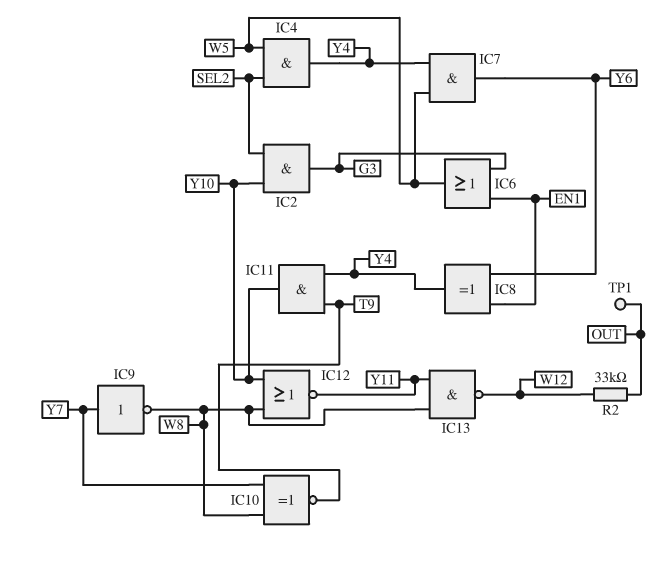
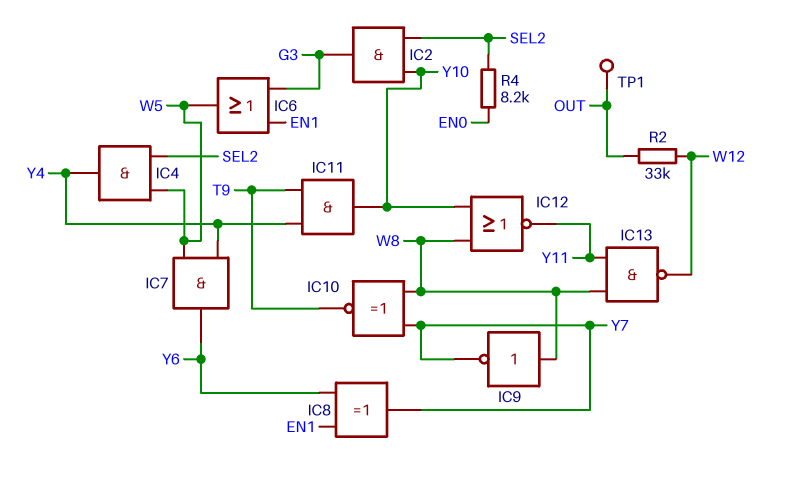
IC8: XOR (in EN1, in Y6, out Y4) -> XOR (in EN1, in Y6, out Y7)
IC9: NOT (in Y7, out W8) -> NOT (in W8, out Y7)
R4: none -> 8.2k (EN0, SEL2)

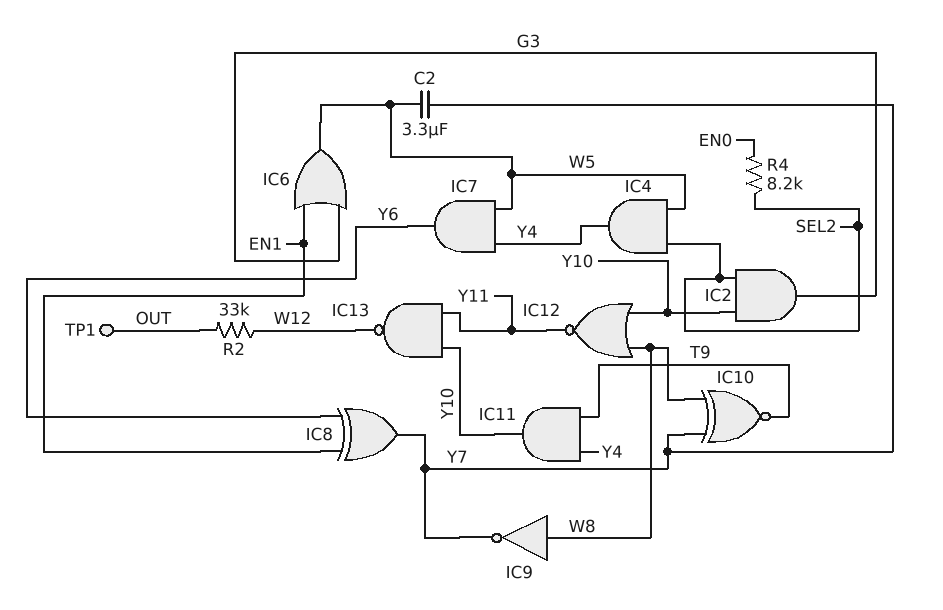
C2: none -> 3.3uF (W5, Y7)
IC13: NAND (in W8, in Y11, out W12) -> NAND (in Y10, in Y11, out W12)

